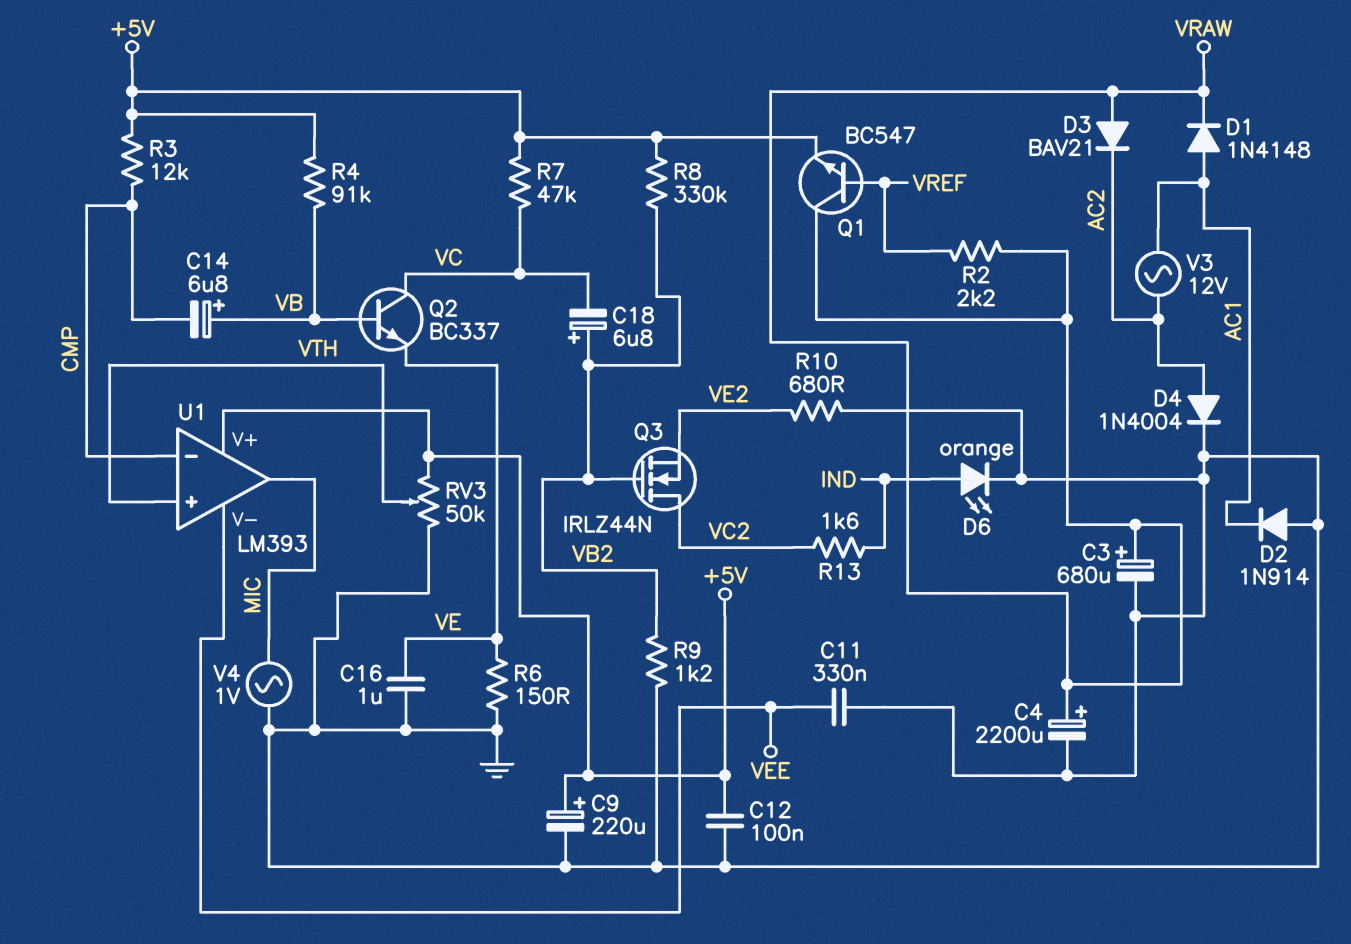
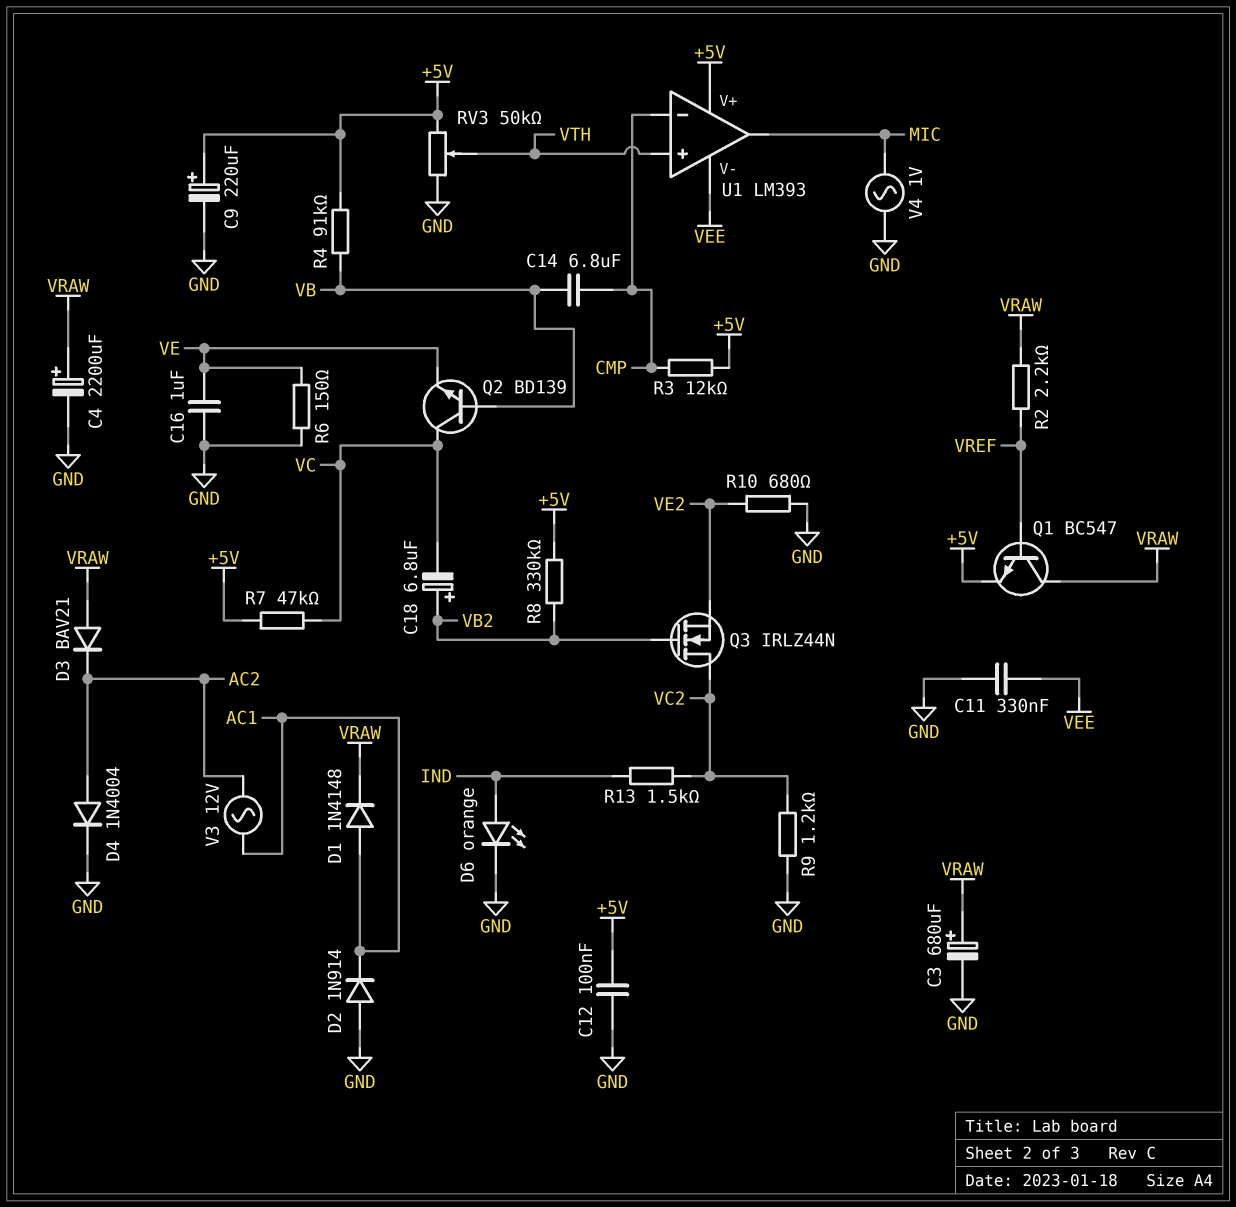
C14: 6.8uF (plus VB, minus CMP) -> 6.8uF (CMP, VB)
Q2: NPN BC337 (B VB, C VC, E VE) -> NPN BD139 (B VB, C VC, E VE)
R9: 1.2k (GND, VB2) -> 1.2k (GND, VC2)
R13: 1.6k (IND, VC2) -> 1.5k (IND, VC2)

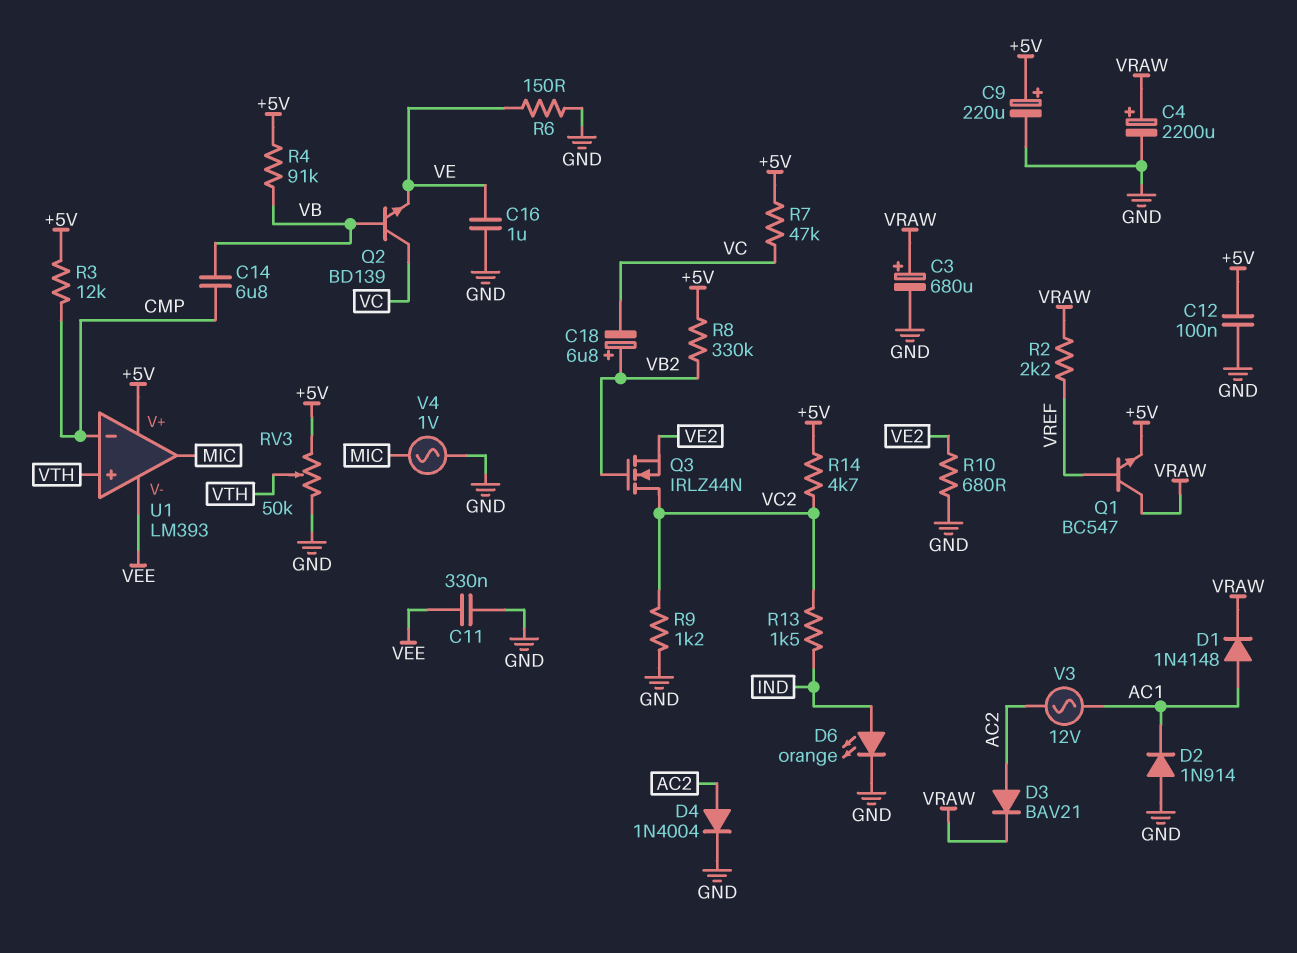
D3: diode BAV21 (A VRAW, K AC2) -> diode BAV21 (A AC2, K VRAW)
R14: none -> 4.7k (+5V, VC2)

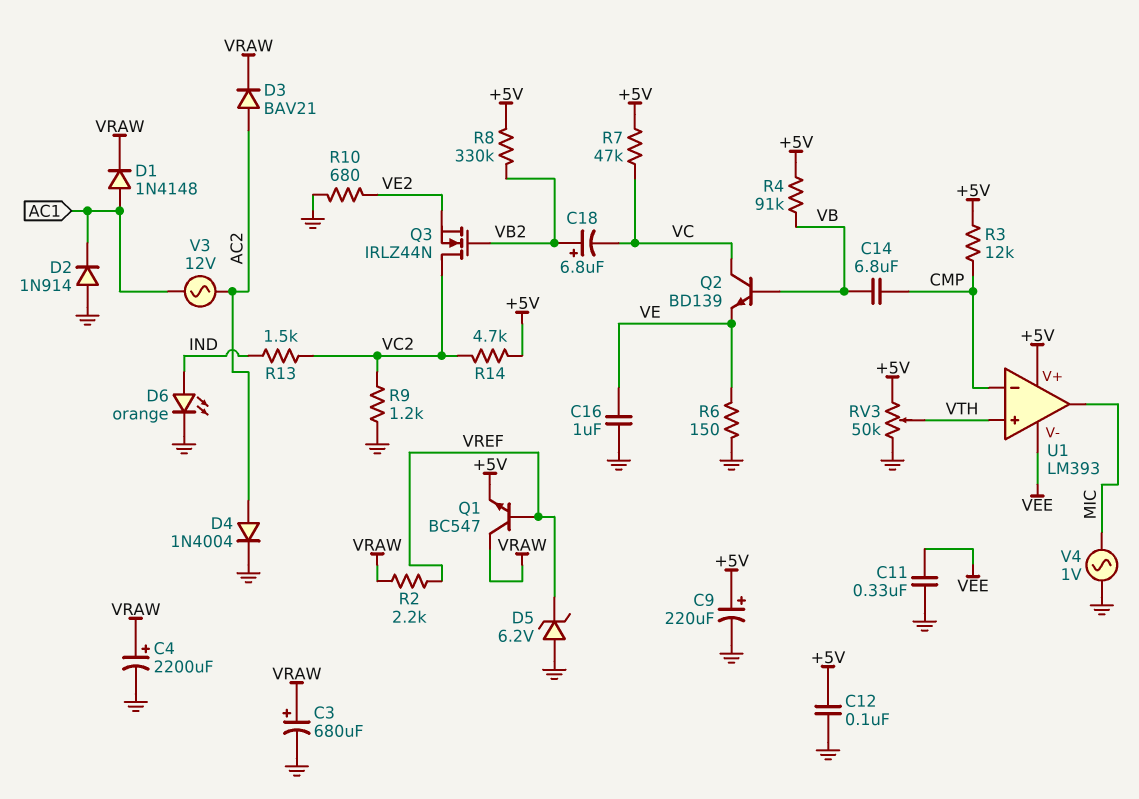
D5: none -> zener 6.2V (A GND, K VREF)

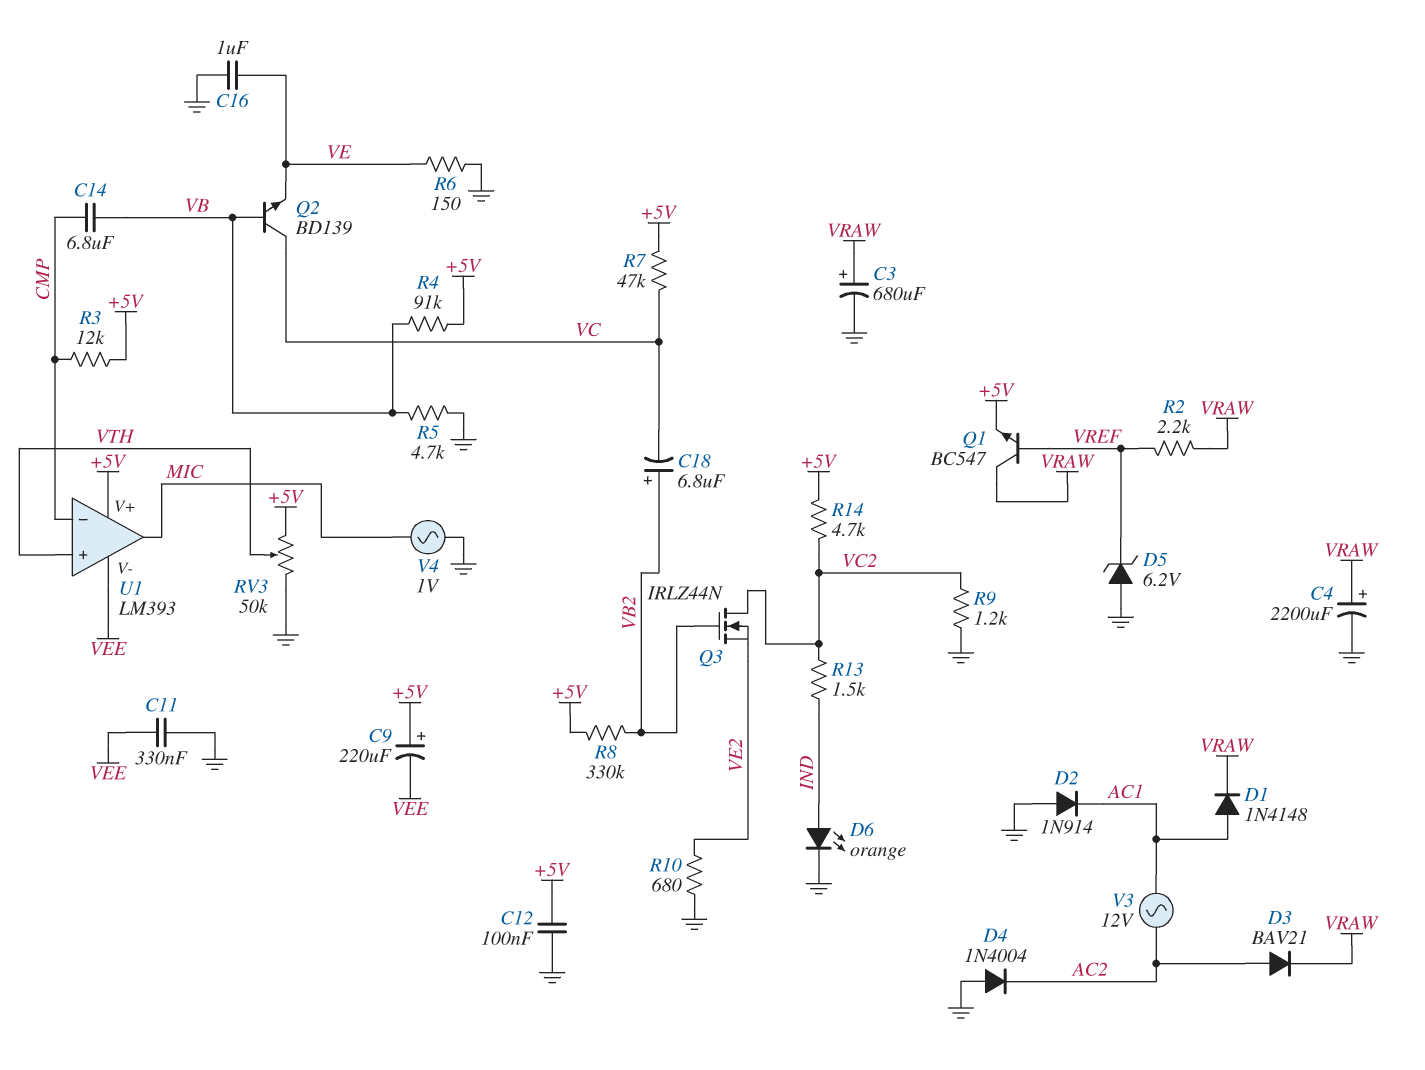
C9: 220uF (plus +5V, minus GND) -> 220uF (plus +5V, minus VEE)
D4: diode 1N4004 (A AC2, K GND) -> diode 1N4004 (A GND, K AC2)
R5: none -> 4.7k (GND, VB)

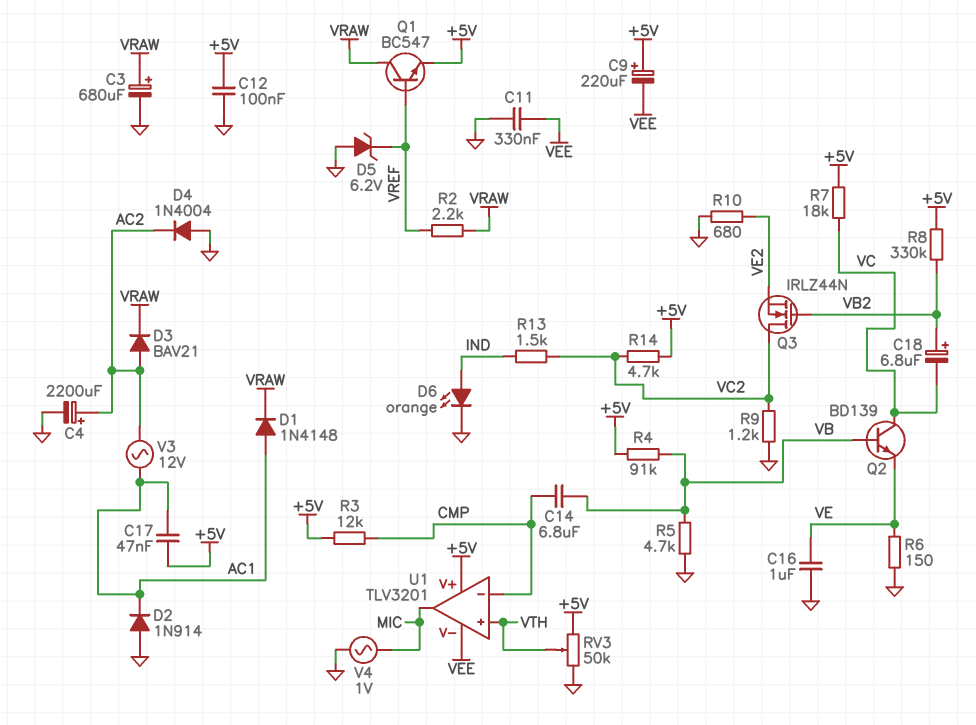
C4: 2200uF (plus VRAW, minus GND) -> 2200uF (plus AC2, minus GND)
C17: none -> 47nF (+5V, AC1)
R7: 47k (+5V, VC) -> 18k (+5V, VC)
U1: LM393 -> TLV3201

